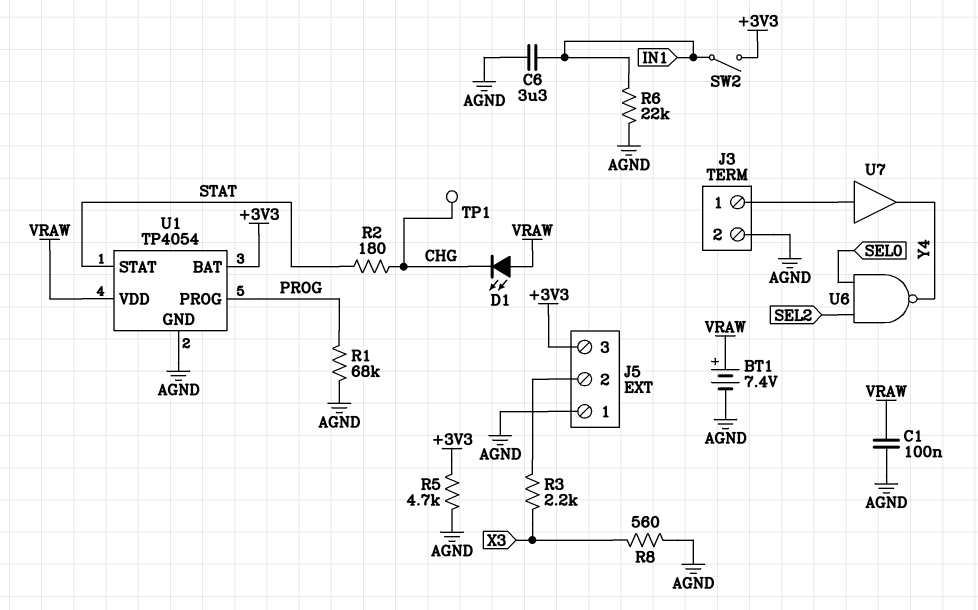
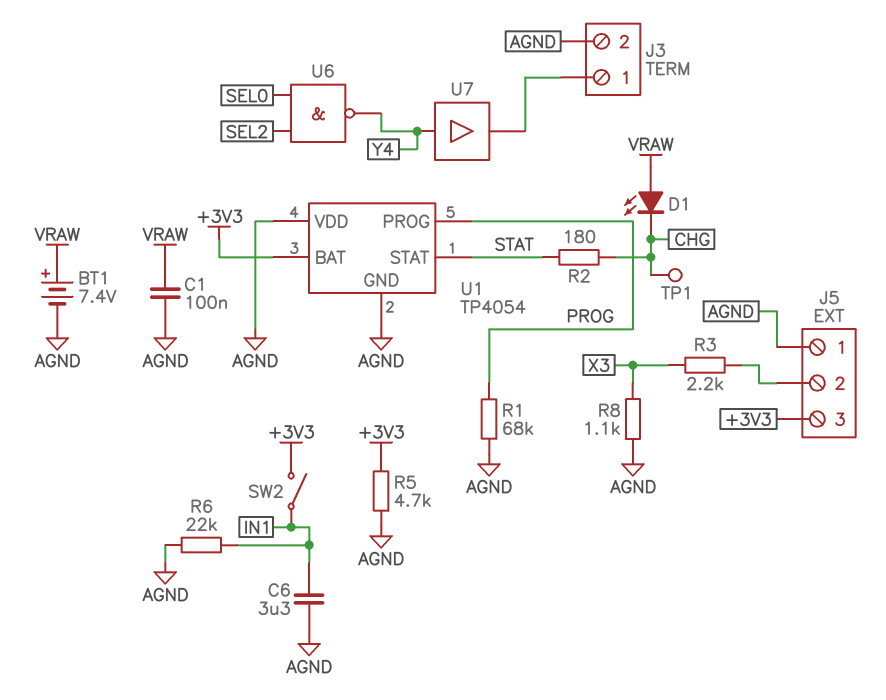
R8: 560 (AGND, X3) -> 1.1k (AGND, X3)
U1 pin VDD: VRAW -> AGND
U7: buffer (in J3/1, out Y4) -> buffer (in Y4, out J3/1)

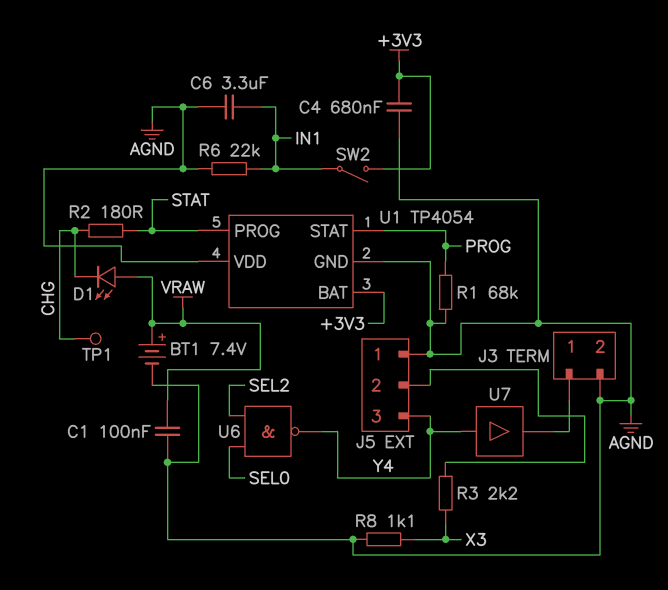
C4: none -> 680nF (+3V3, AGND)
J5 pin 3: +3V3 -> Y4
R5: 4.7k (+3V3, AGND) -> none
U1 pin PROG: PROG -> STAT
U1 pin STAT: STAT -> PROG

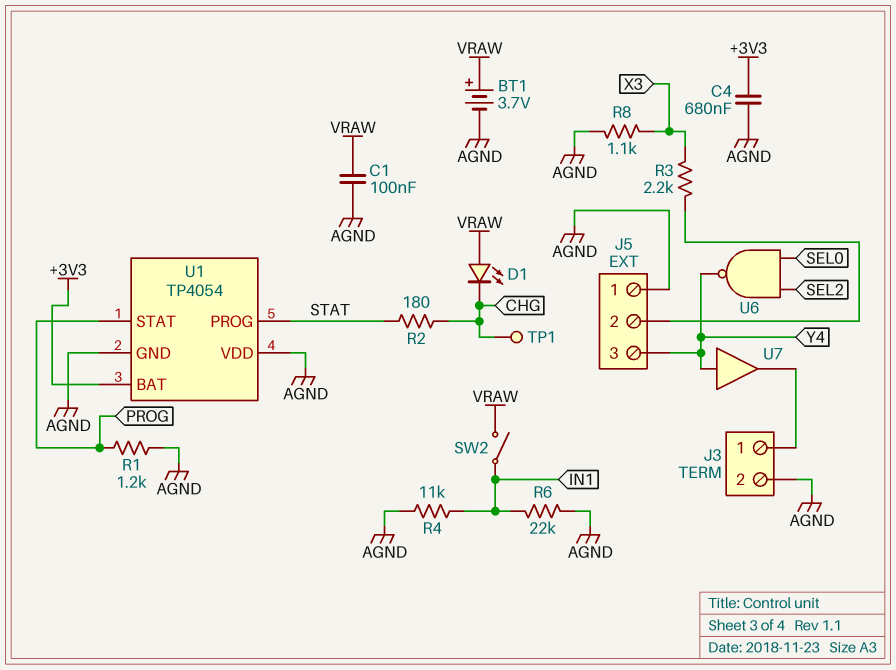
BT1: 7.4V (plus VRAW, minus AGND) -> 3.7V (plus VRAW, minus AGND)
C6: 3.3uF (AGND, IN1) -> none
R1: 68k (AGND, PROG) -> 1.2k (AGND, PROG)
R4: none -> 11k (AGND, IN1)
SW2: switch (+3V3, IN1) -> switch (IN1, VRAW)

